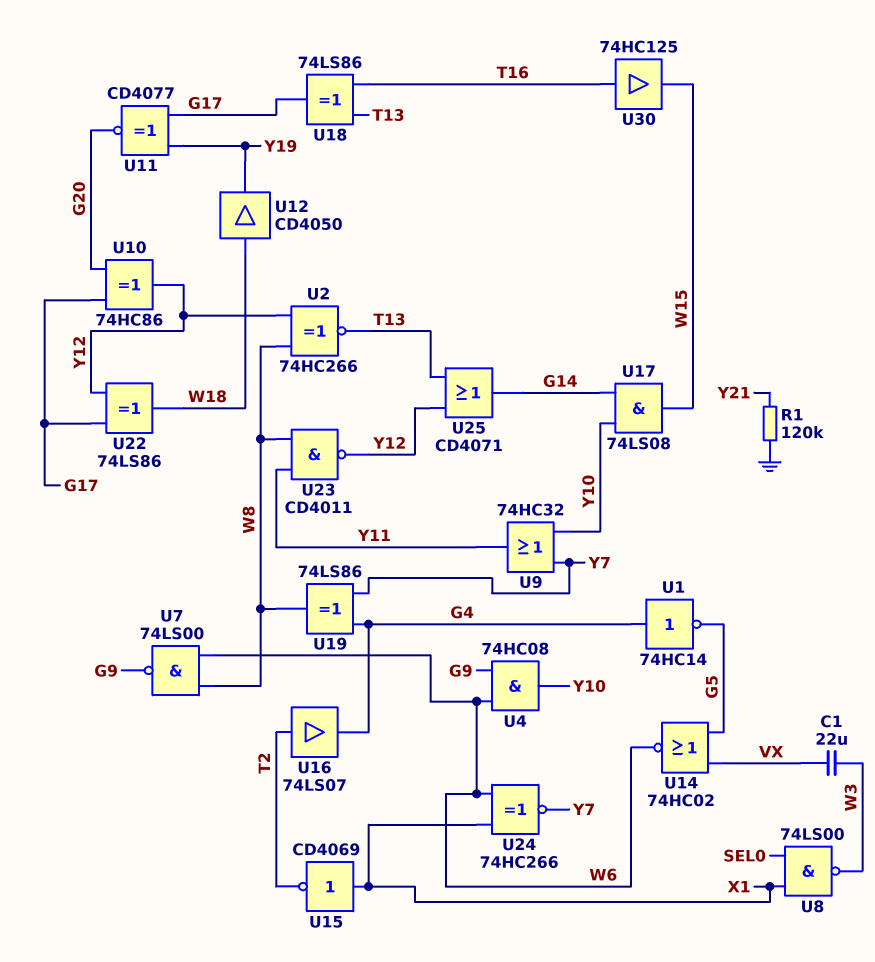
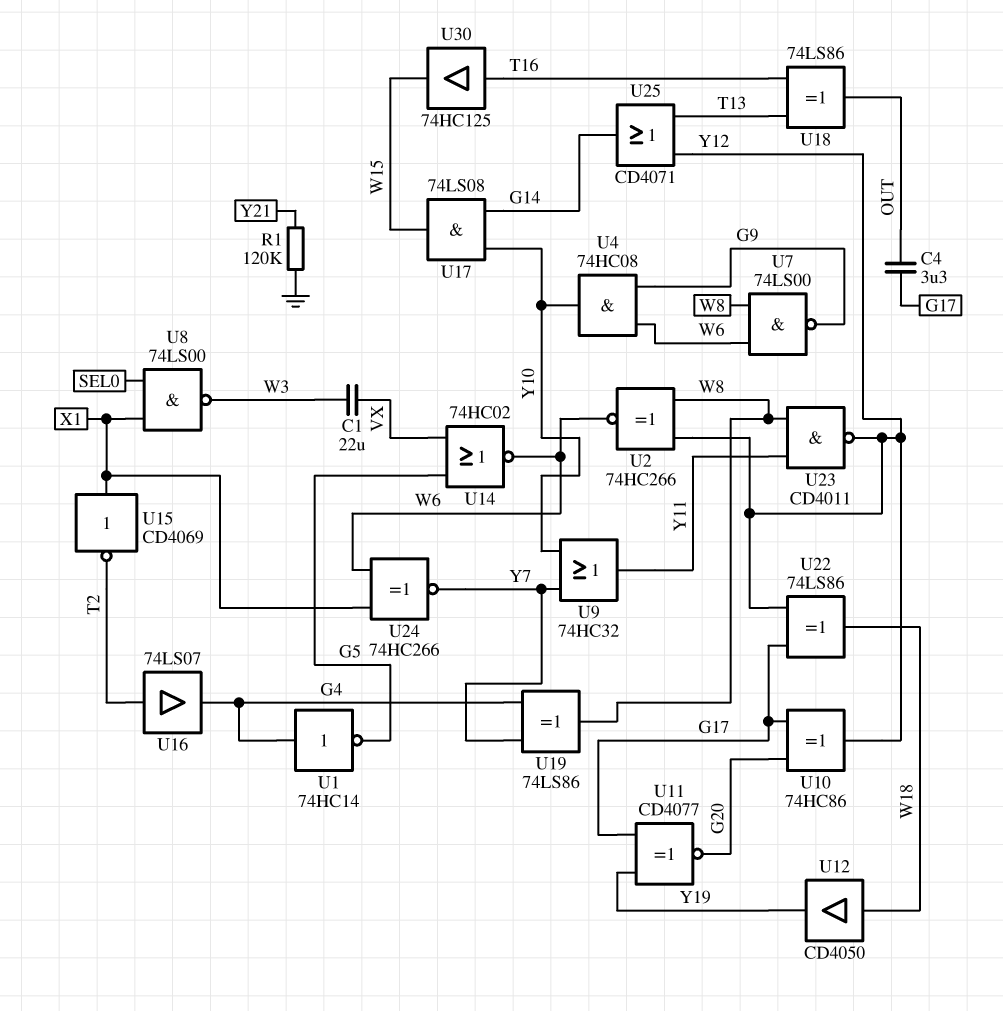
C4: none -> 3.3uF (G17, OUT)
U2: XNOR 74HC266 (in W8, in Y12, out T13) -> XNOR 74HC266 (in W8, in Y12, out W6)
U18: XOR 74LS86 (in T13, in T16, out G17) -> XOR 74LS86 (in T13, in T16, out OUT)

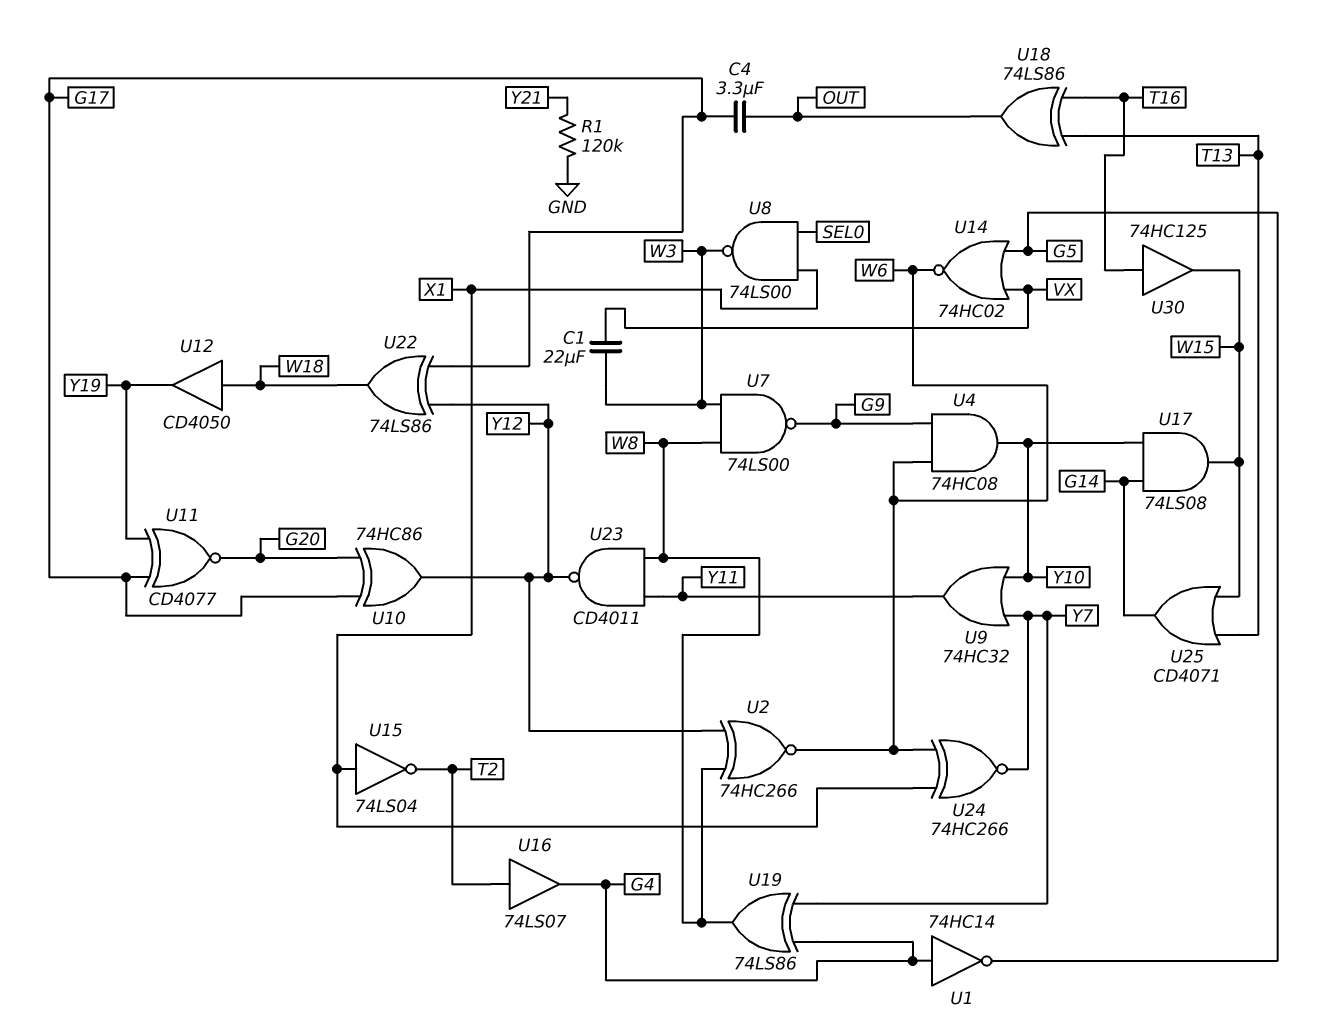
U7: NAND 74LS00 (in W6, in W8, out G9) -> NAND 74LS00 (in W3, in W8, out G9)
U15: NOT CD4069 (in X1, out T2) -> NOT 74LS04 (in X1, out T2)
U25: OR CD4071 (in T13, in Y12, out G14) -> OR CD4071 (in T13, in W15, out G14)

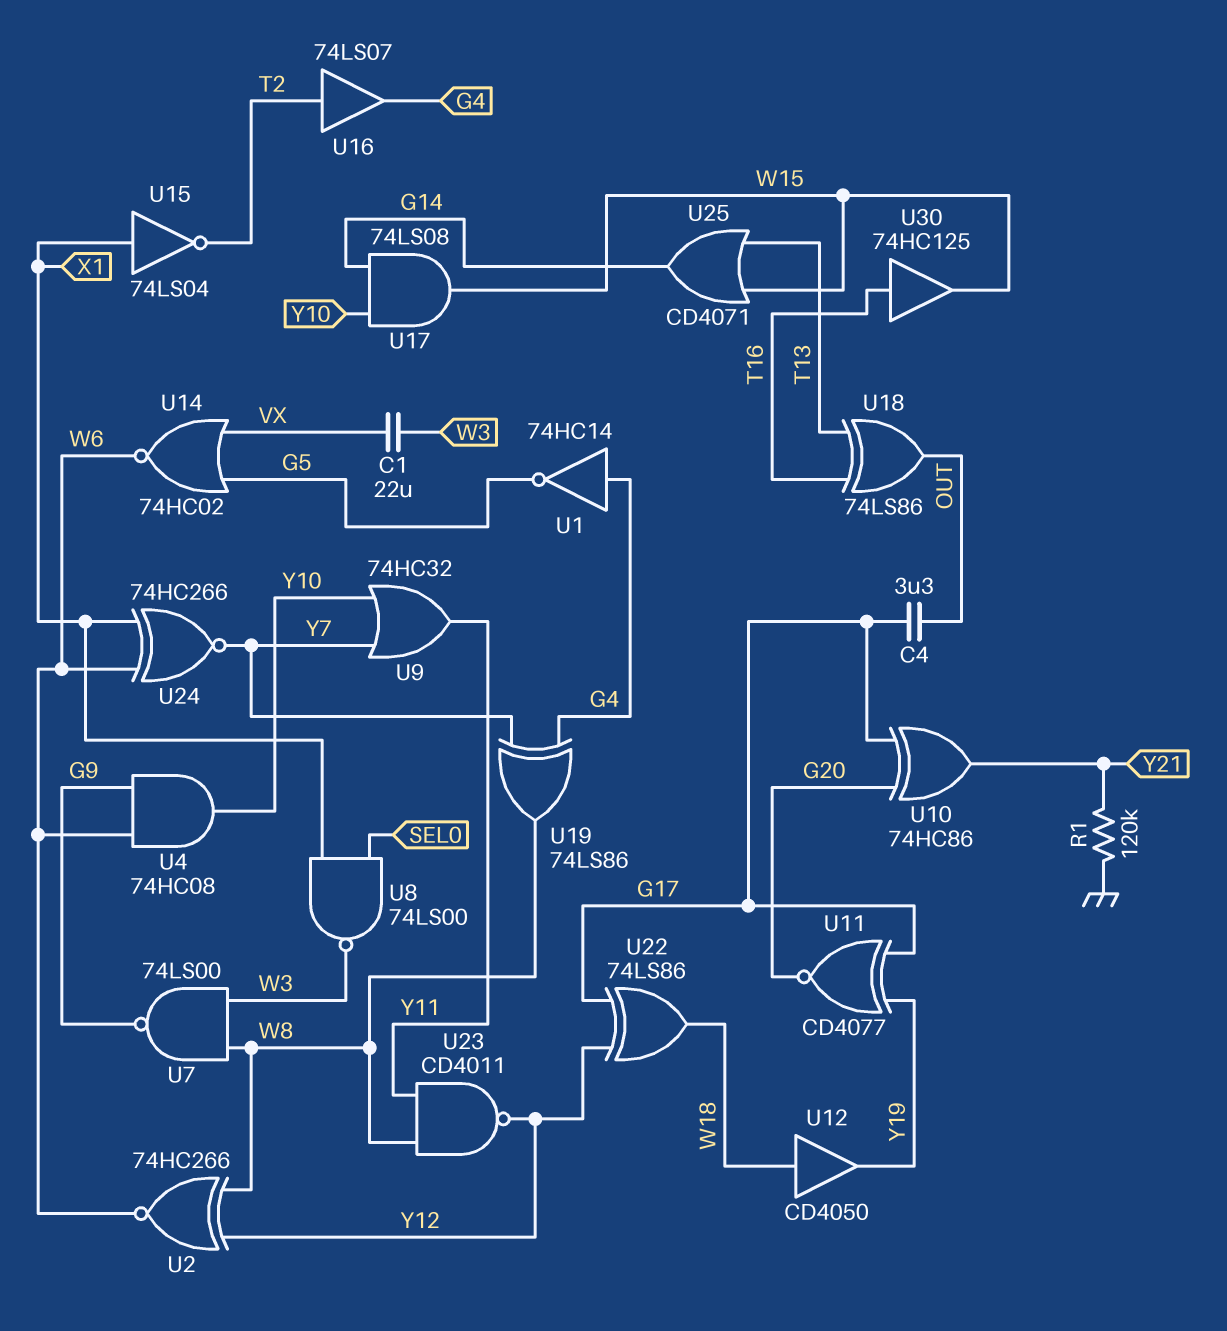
U10: XOR 74HC86 (in G17, in G20, out Y12) -> XOR 74HC86 (in G17, in G20, out Y21)

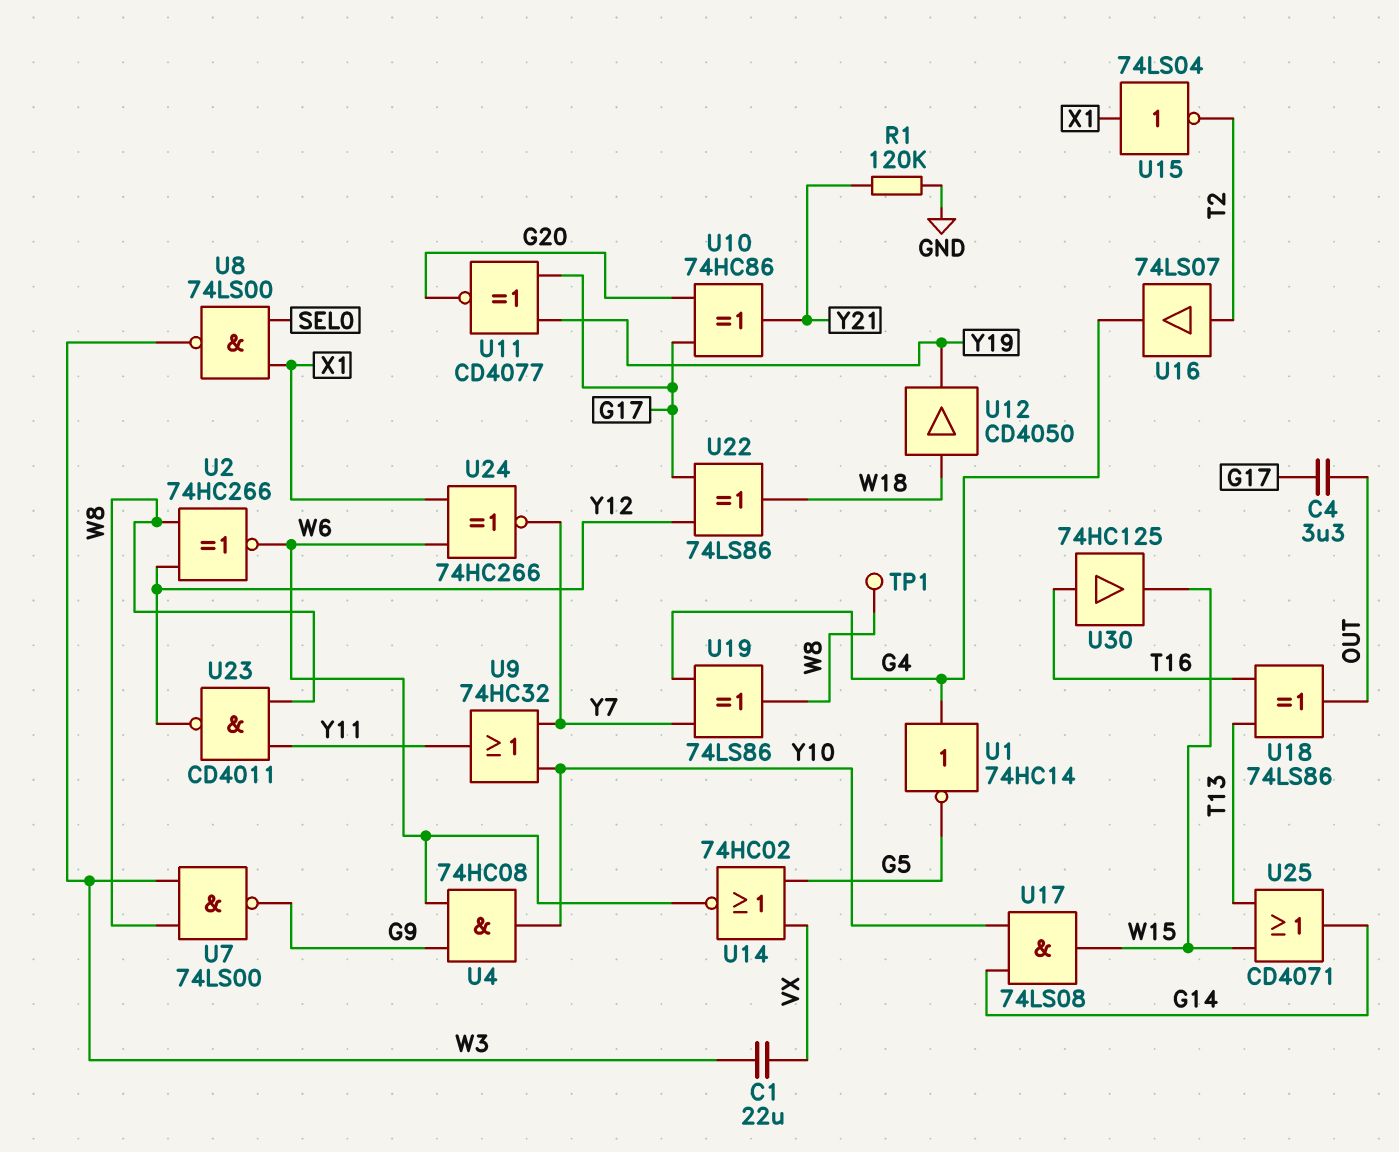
TP1: none -> test point (W8)

